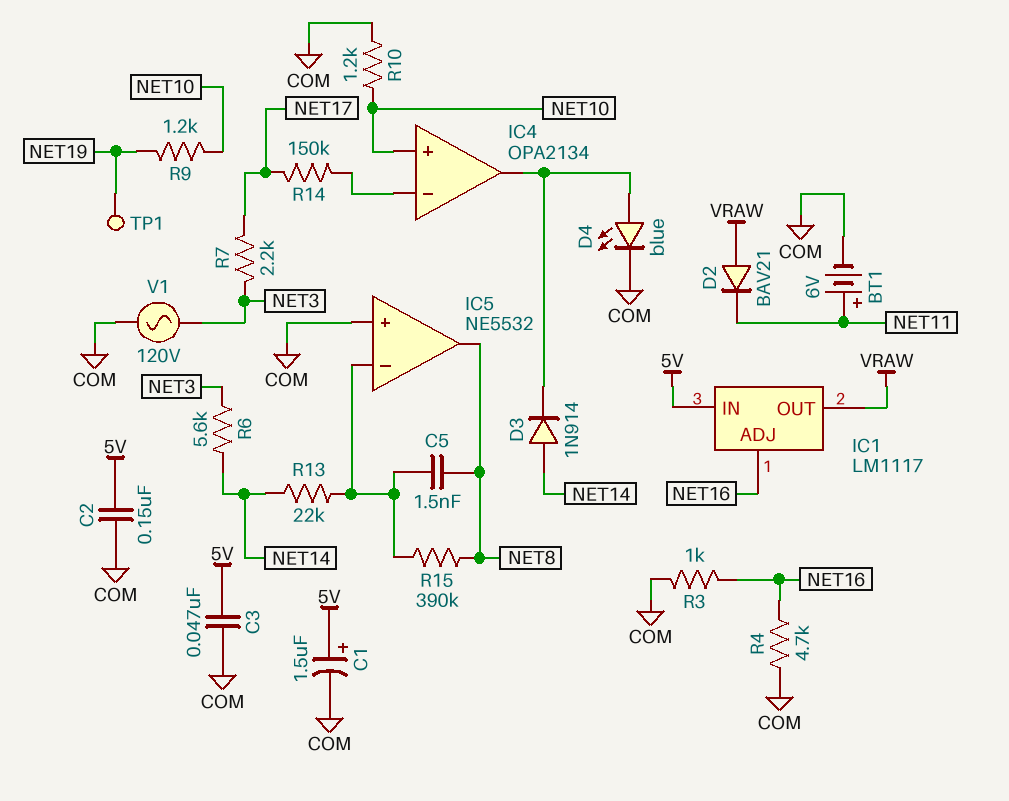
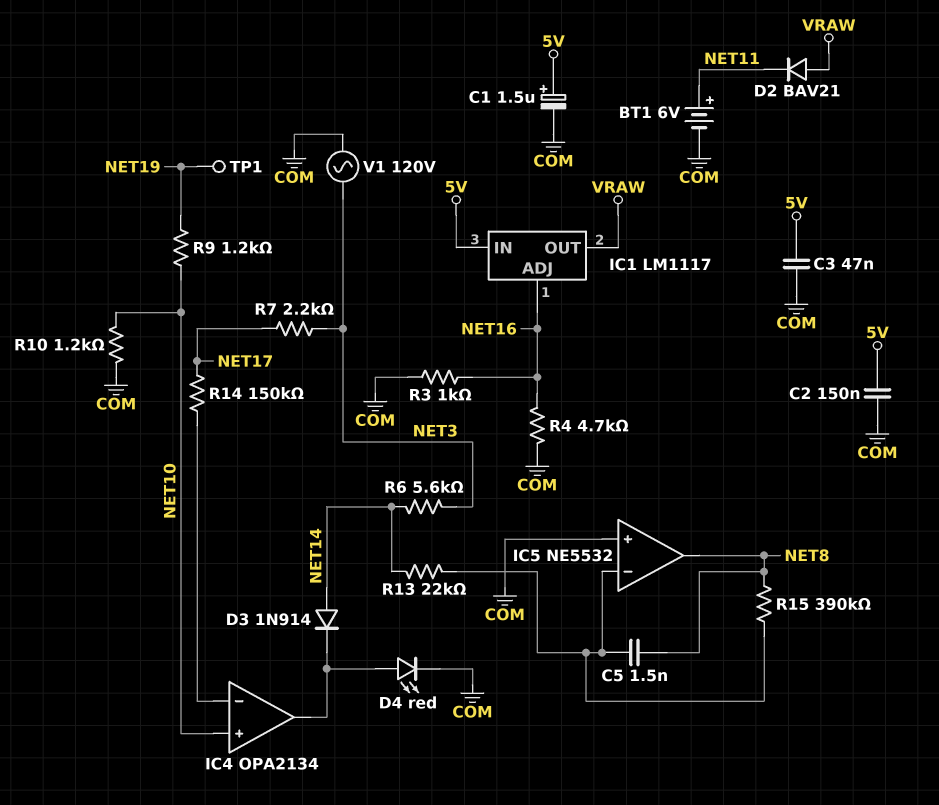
D4: LED blue (A IC4/out, K COM) -> LED red (A IC4/out, K COM)

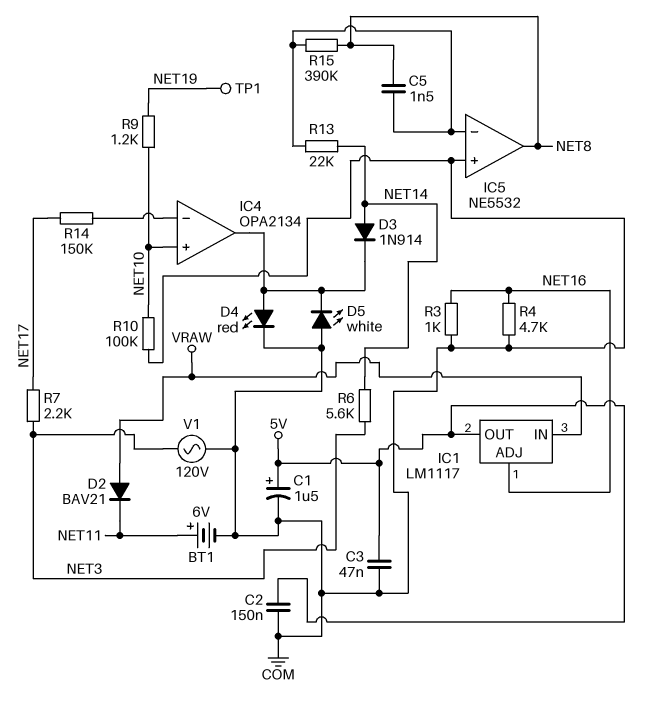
D5: none -> LED white (A COM, K IC4/out)
IC1 pin IN: 5V -> VRAW
IC1 pin OUT: VRAW -> 5V
R10: 1.2k (COM, NET10) -> 100k (COM, NET10)

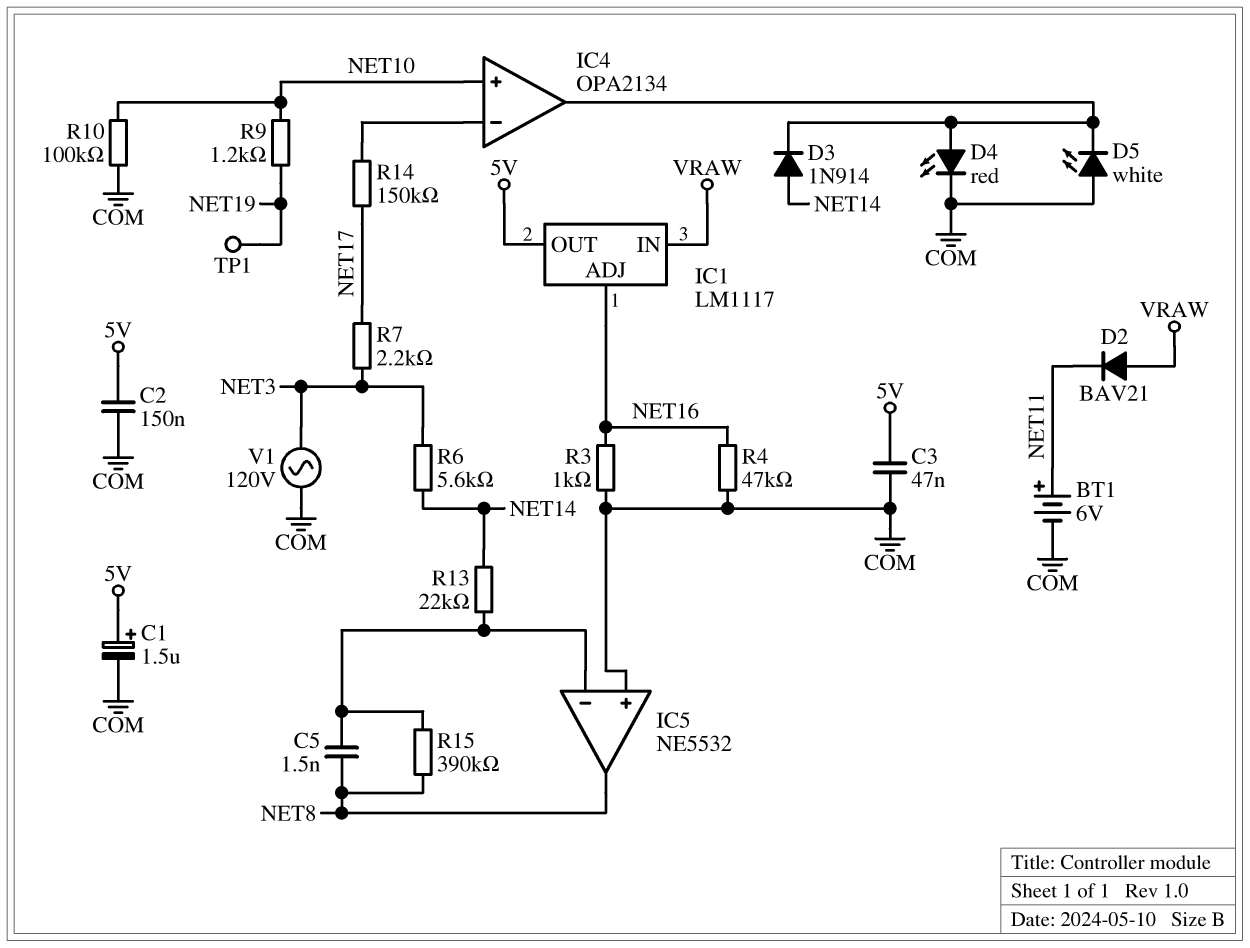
R4: 4.7k (COM, NET16) -> 47k (COM, NET16)

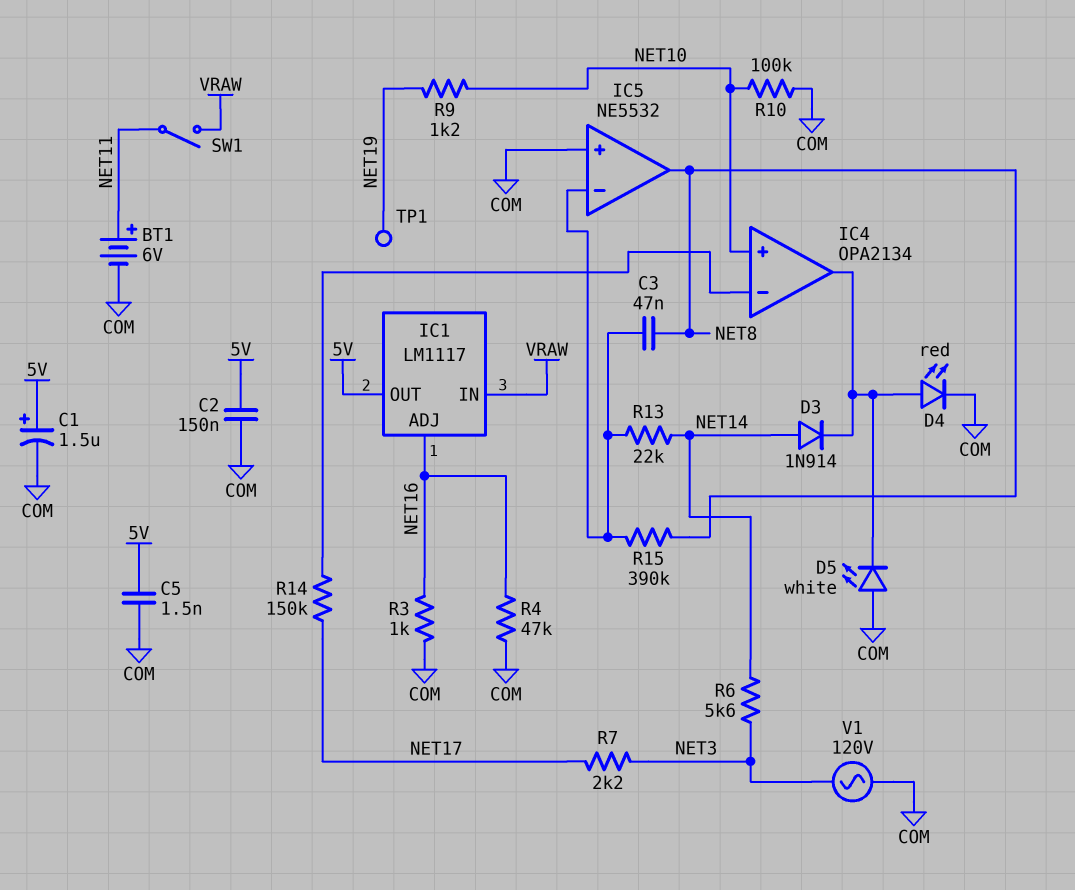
C3: 47nF (5V, COM) -> 47nF (IC5/in-, NET8)
C5: 1.5nF (IC5/in-, NET8) -> 1.5nF (5V, COM)
D2: diode BAV21 (A VRAW, K NET11) -> none
SW1: none -> switch (NET11, VRAW)

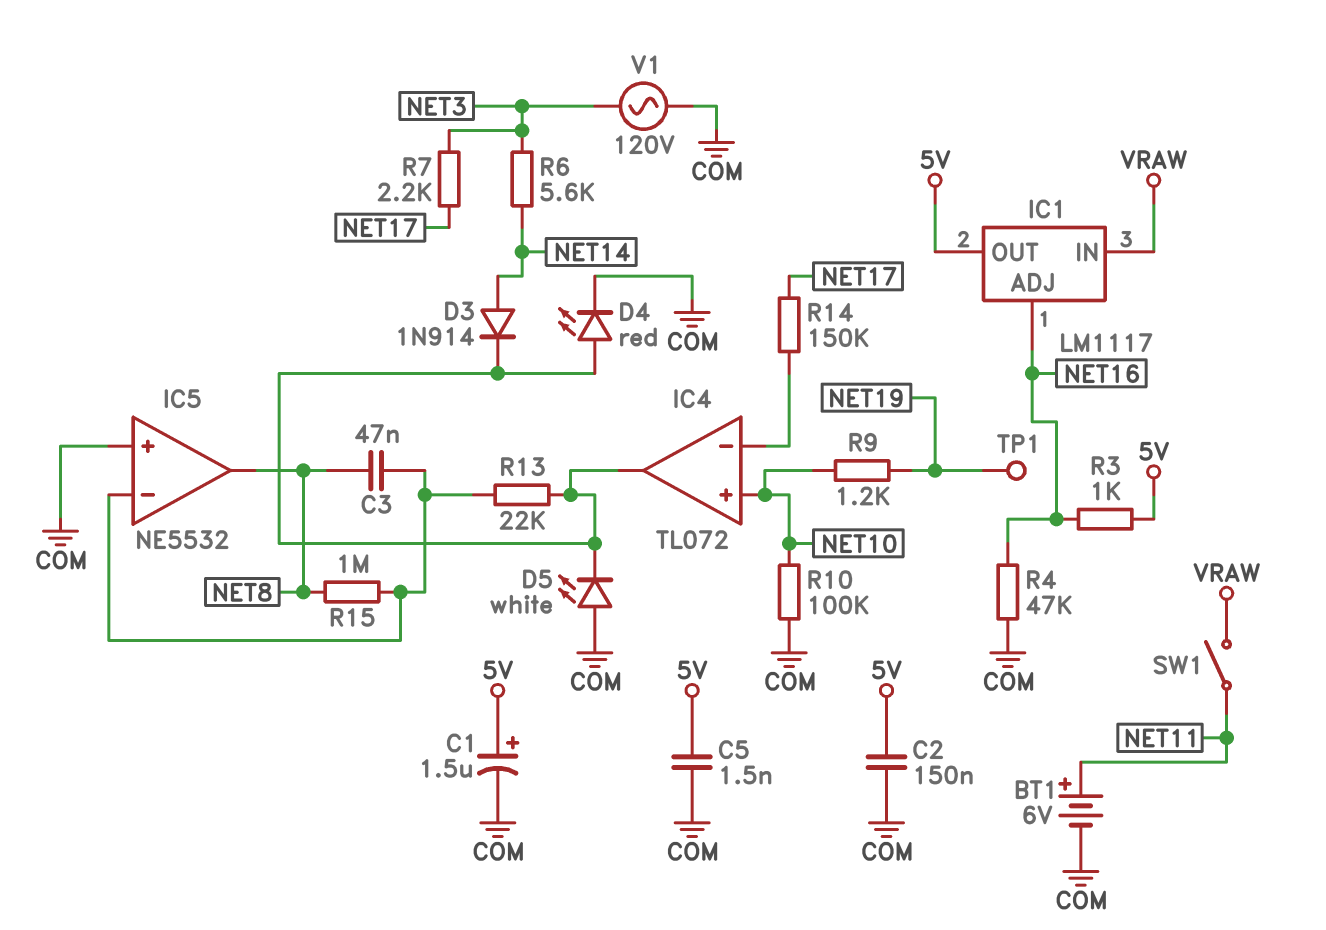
IC4: OPA2134 -> TL072
R3: 1k (COM, NET16) -> 1k (5V, NET16)
R13: 22k (IC5/in-, NET14) -> 22k (IC4/out, IC5/in-)
R15: 390k (IC5/in-, NET8) -> 1M (IC5/in-, NET8)

